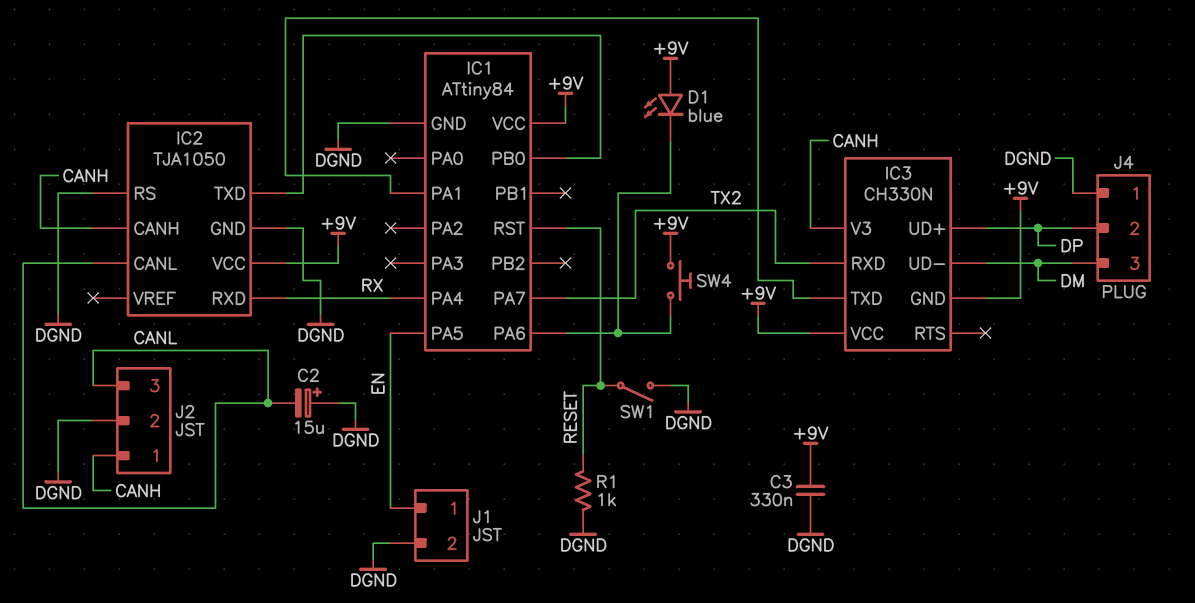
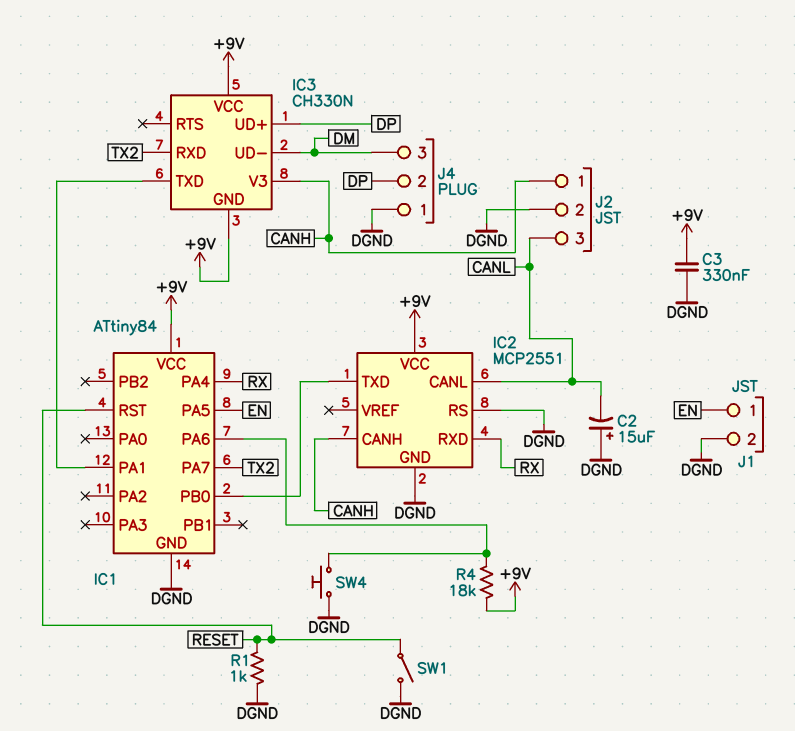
D1: LED blue (A +9V, K IC1/PA6) -> none
IC2: TJA1050 -> MCP2551
R4: none -> 18k (+9V, IC1/PA6)
SW4: button (+9V, IC1/PA6) -> button (DGND, IC1/PA6)

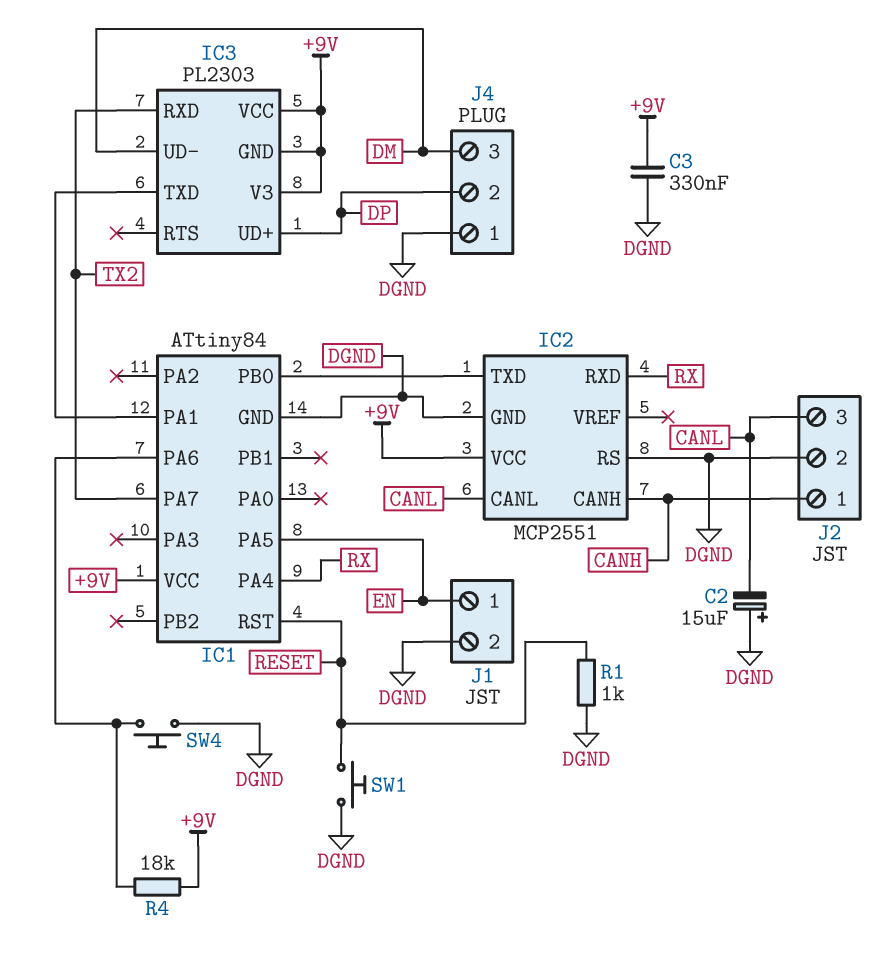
IC3: CH330N -> PL2303
IC3 pin V3: CANH -> +9V
SW1: switch (DGND, RESET) -> button (DGND, RESET)

